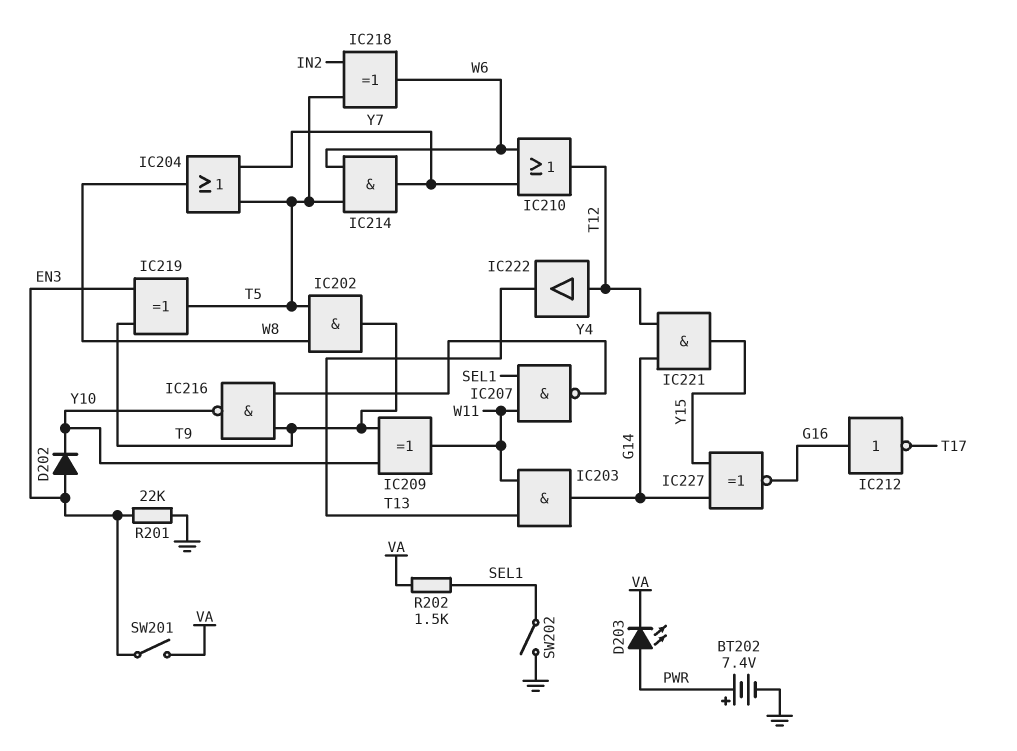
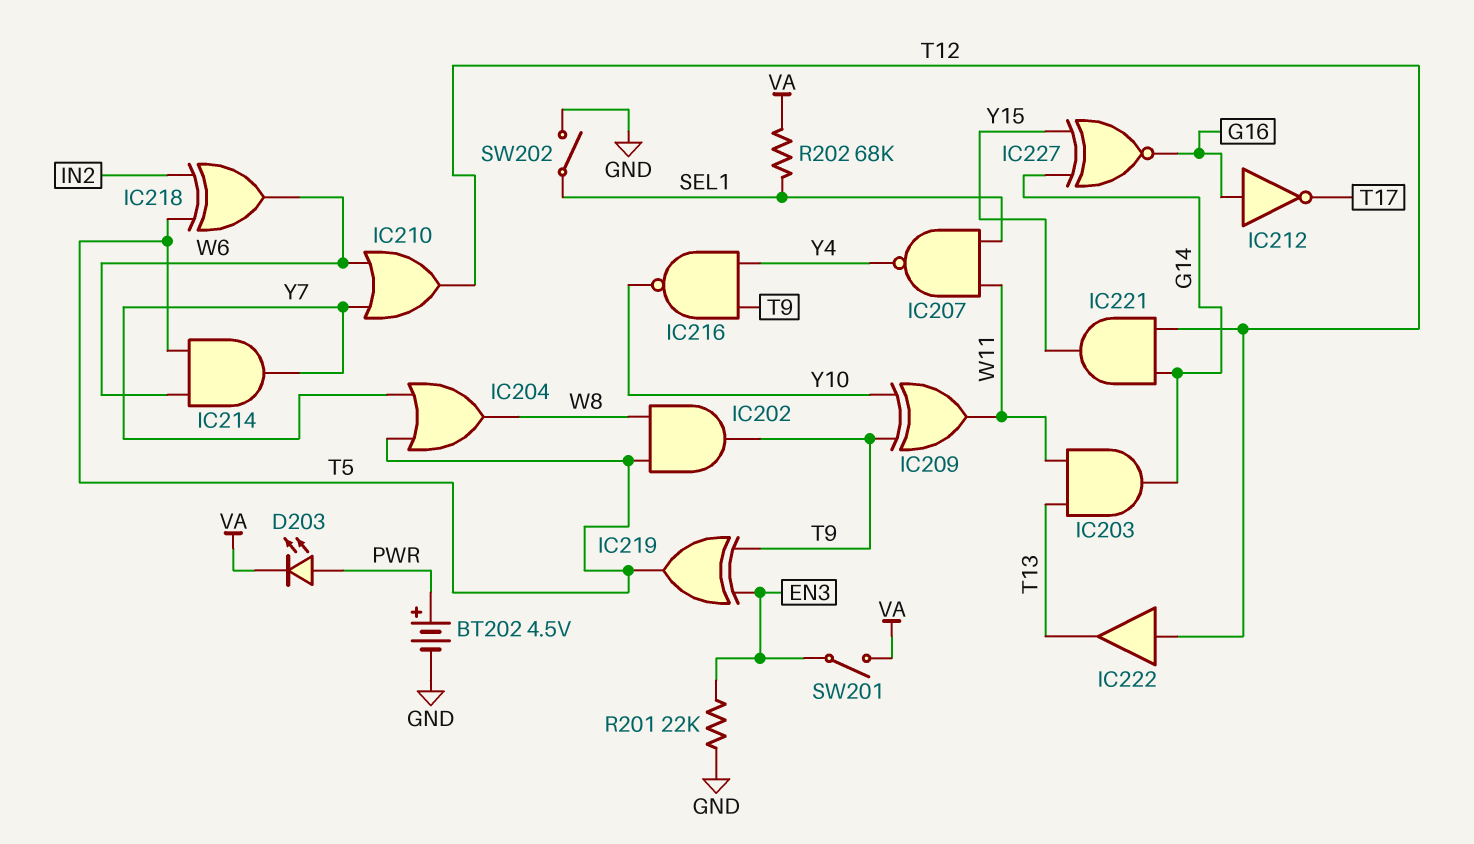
BT202: 7.4V (plus PWR, minus GND) -> 4.5V (plus PWR, minus GND)
D202: diode (A EN3, K Y10) -> none
R202: 1.5k (SEL1, VA) -> 68k (SEL1, VA)

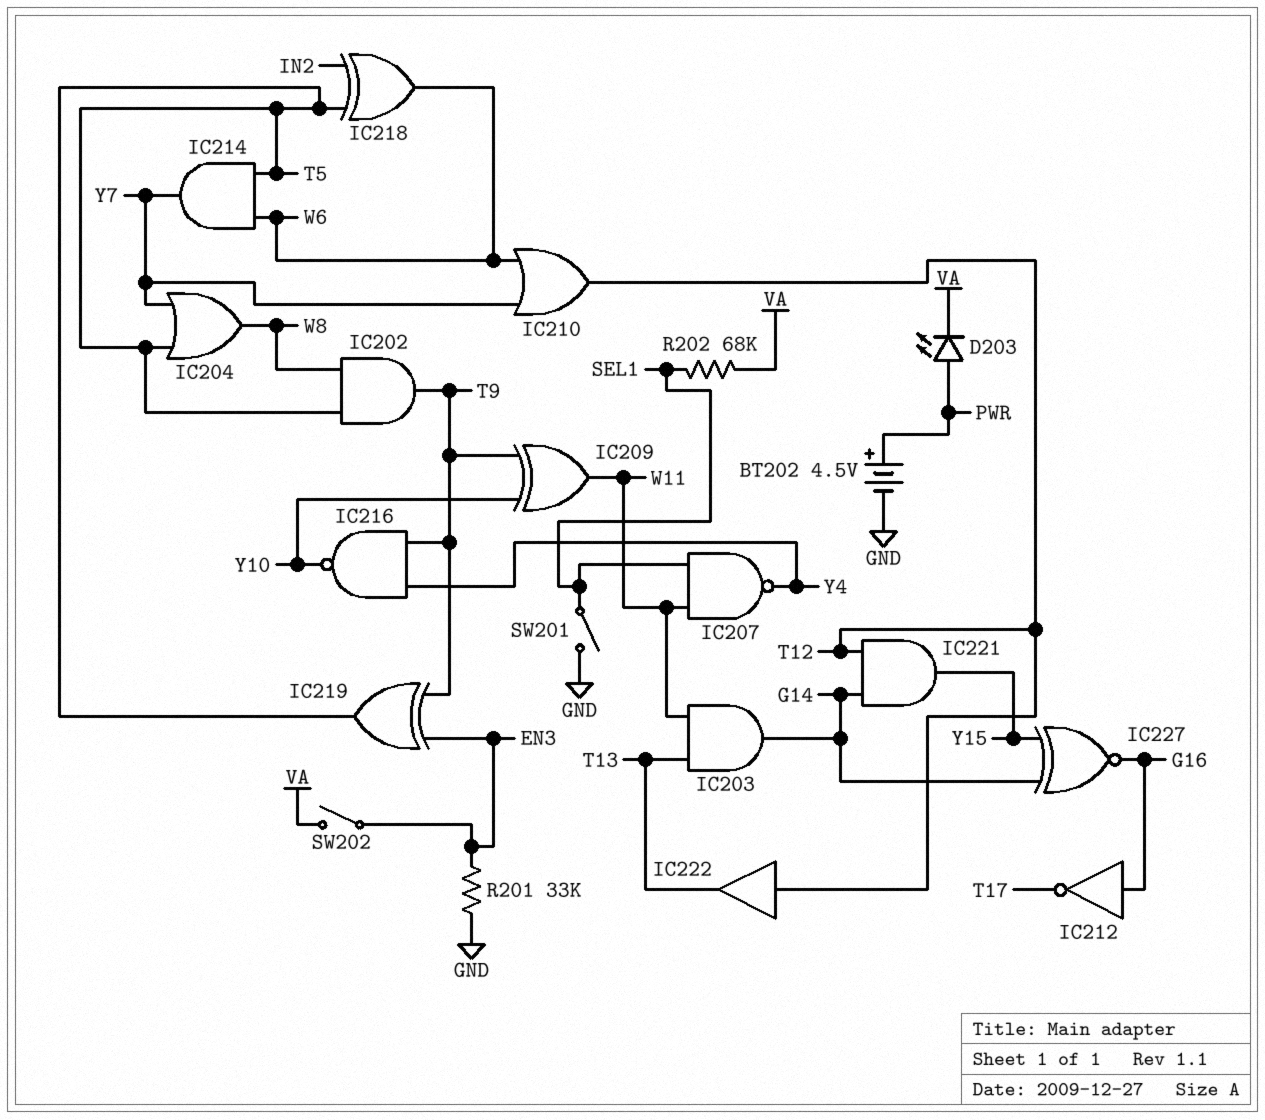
R201: 22k (EN3, GND) -> 33k (EN3, GND)
SW201: switch (EN3, VA) -> switch (GND, SEL1)
SW202: switch (GND, SEL1) -> switch (EN3, VA)

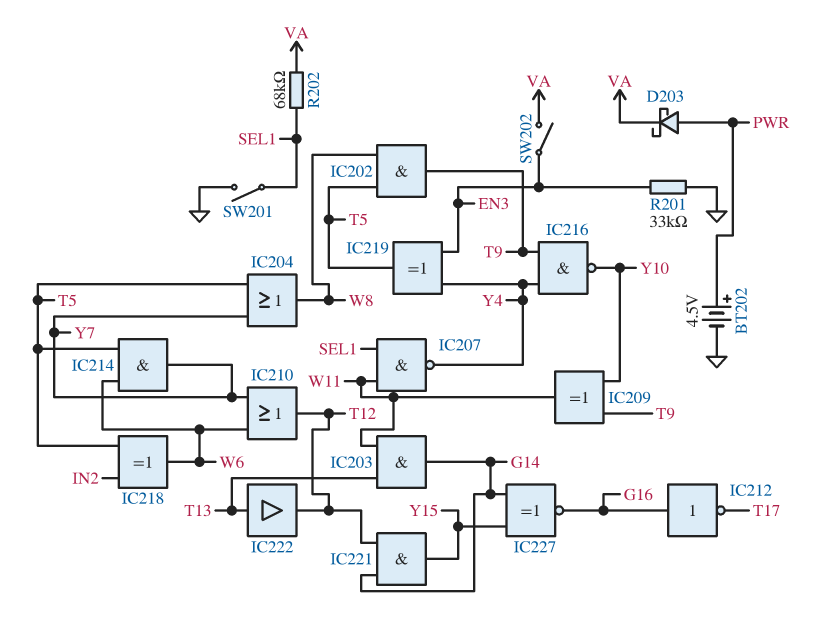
D203: LED (A PWR, K VA) -> schottky (A PWR, K VA)
IC219: XOR (in EN3, in T9, out T5) -> XOR (in EN3, in Y4, out T5)
IC222: buffer (in T12, out T13) -> buffer (in T13, out T12)

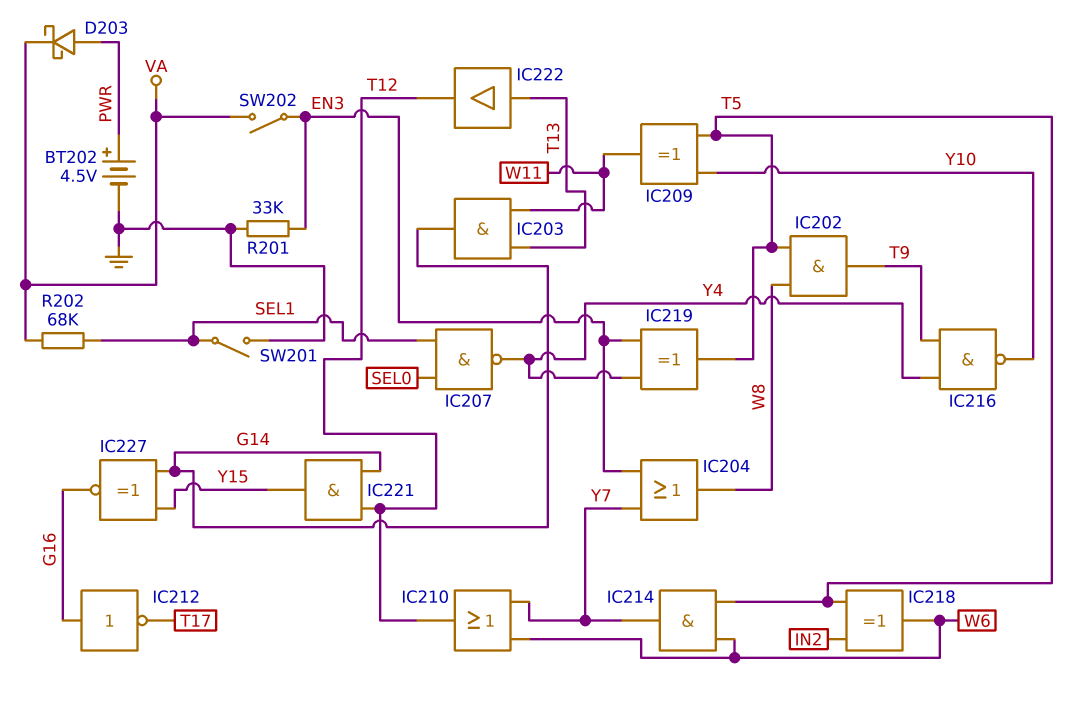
IC204: OR (in T5, in Y7, out W8) -> OR (in EN3, in Y7, out W8)
IC207: NAND (in SEL1, in W11, out Y4) -> NAND (in SEL0, in SEL1, out Y4)
IC209: XOR (in T9, in Y10, out W11) -> XOR (in T5, in Y10, out W11)

